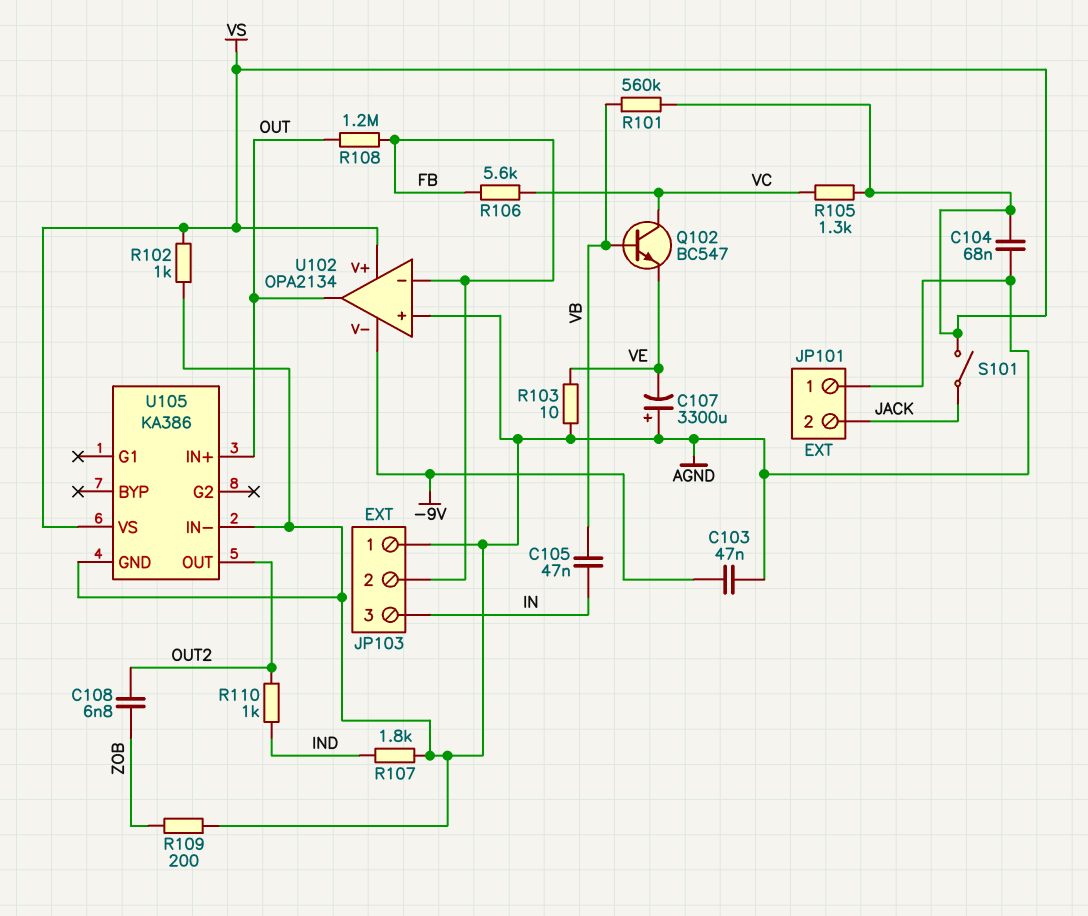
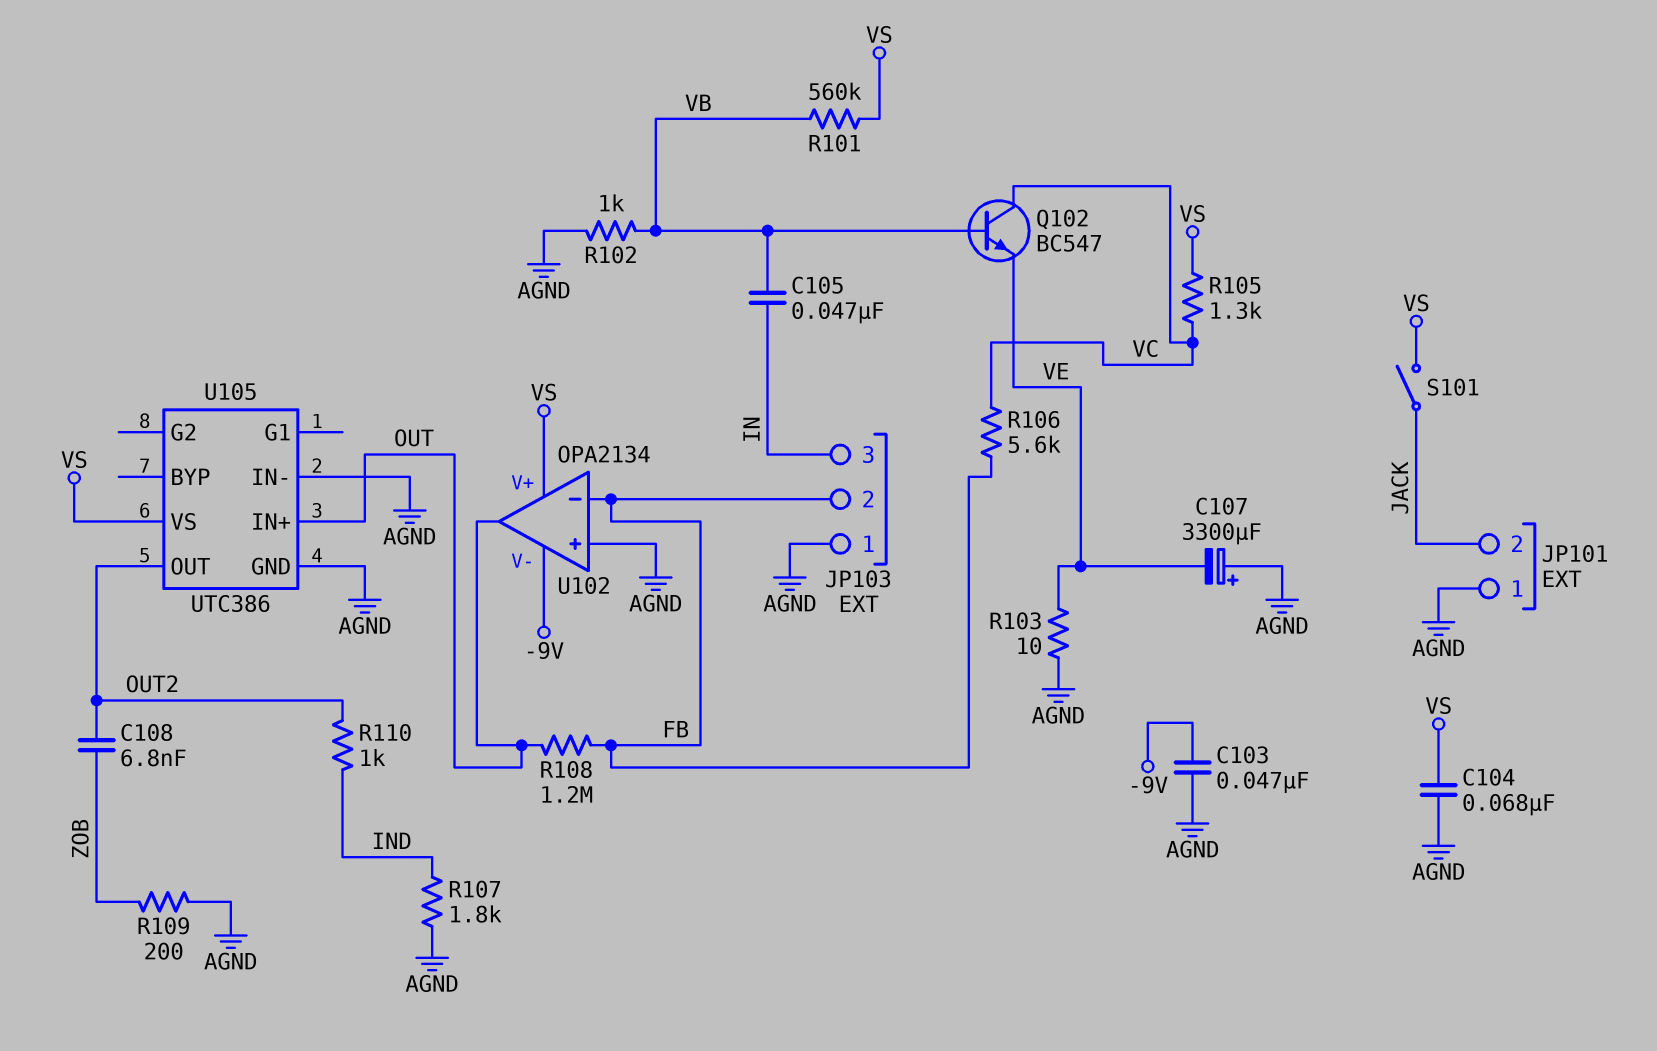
R102: 1k (AGND, VS) -> 1k (AGND, VB)
U105: KA386 -> UTC386

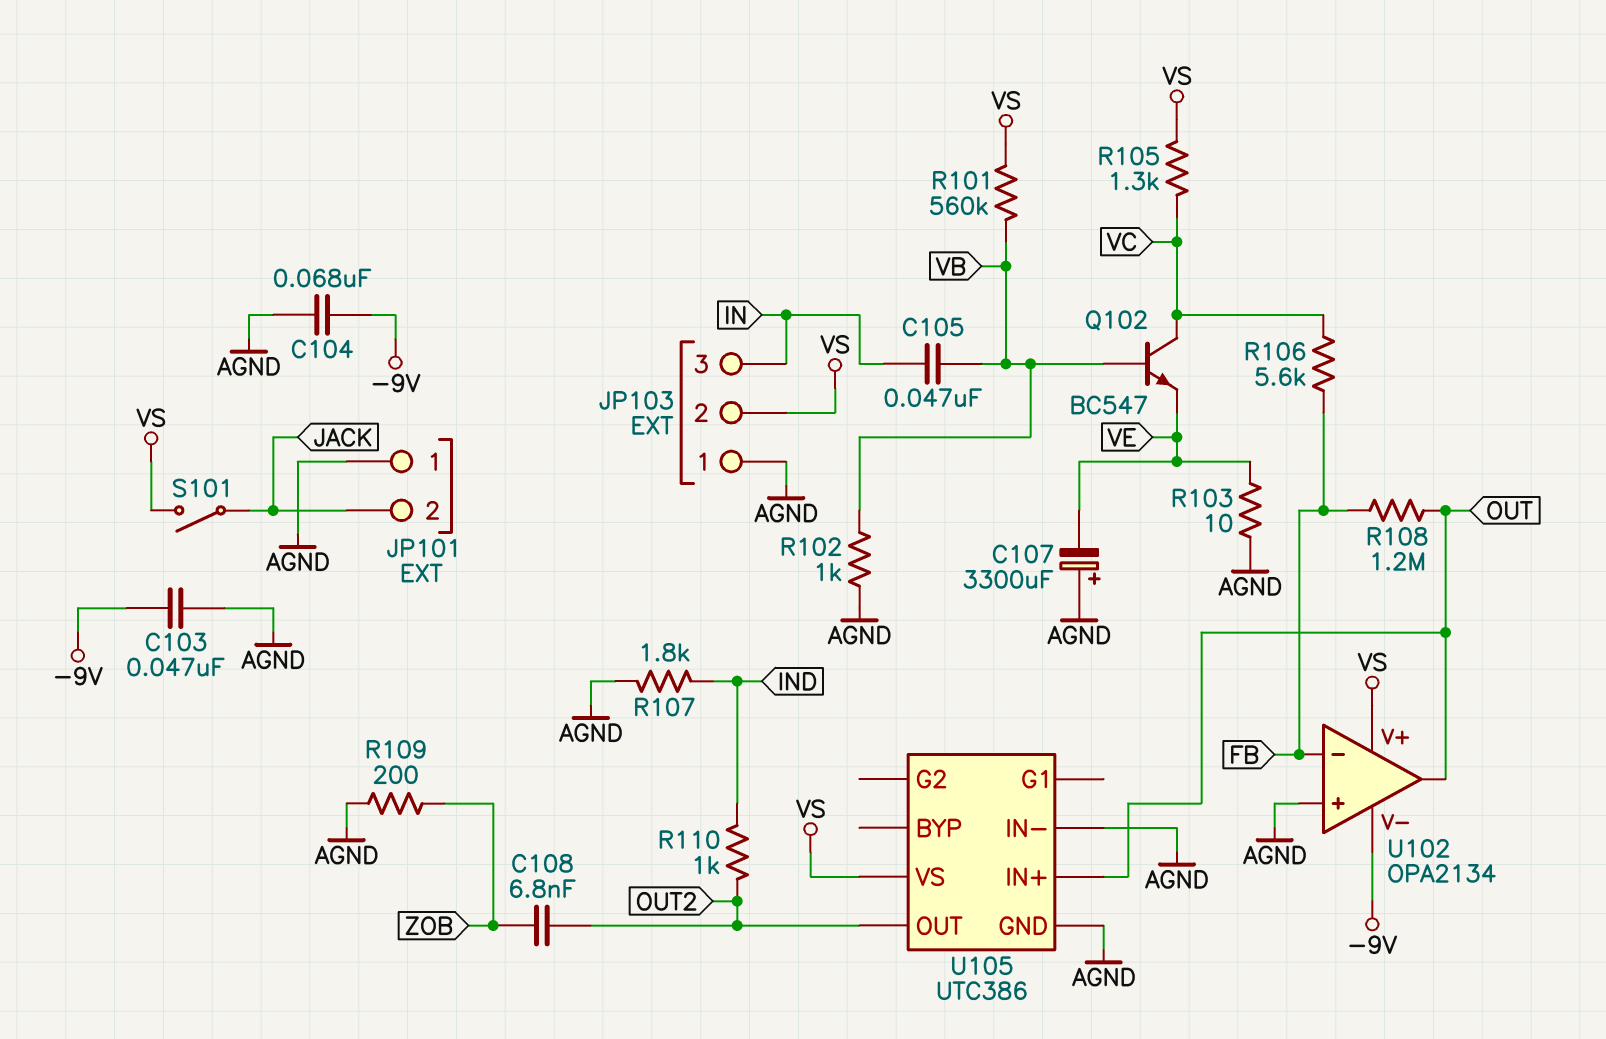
C104: 68nF (AGND, VS) -> 68nF (-9V, AGND)
JP103 pin 2: FB -> VS

